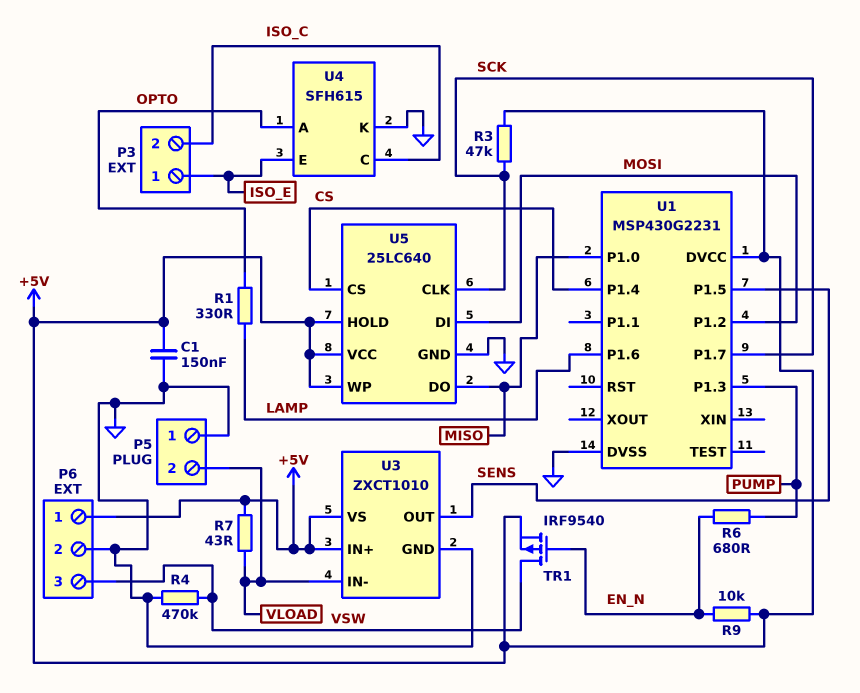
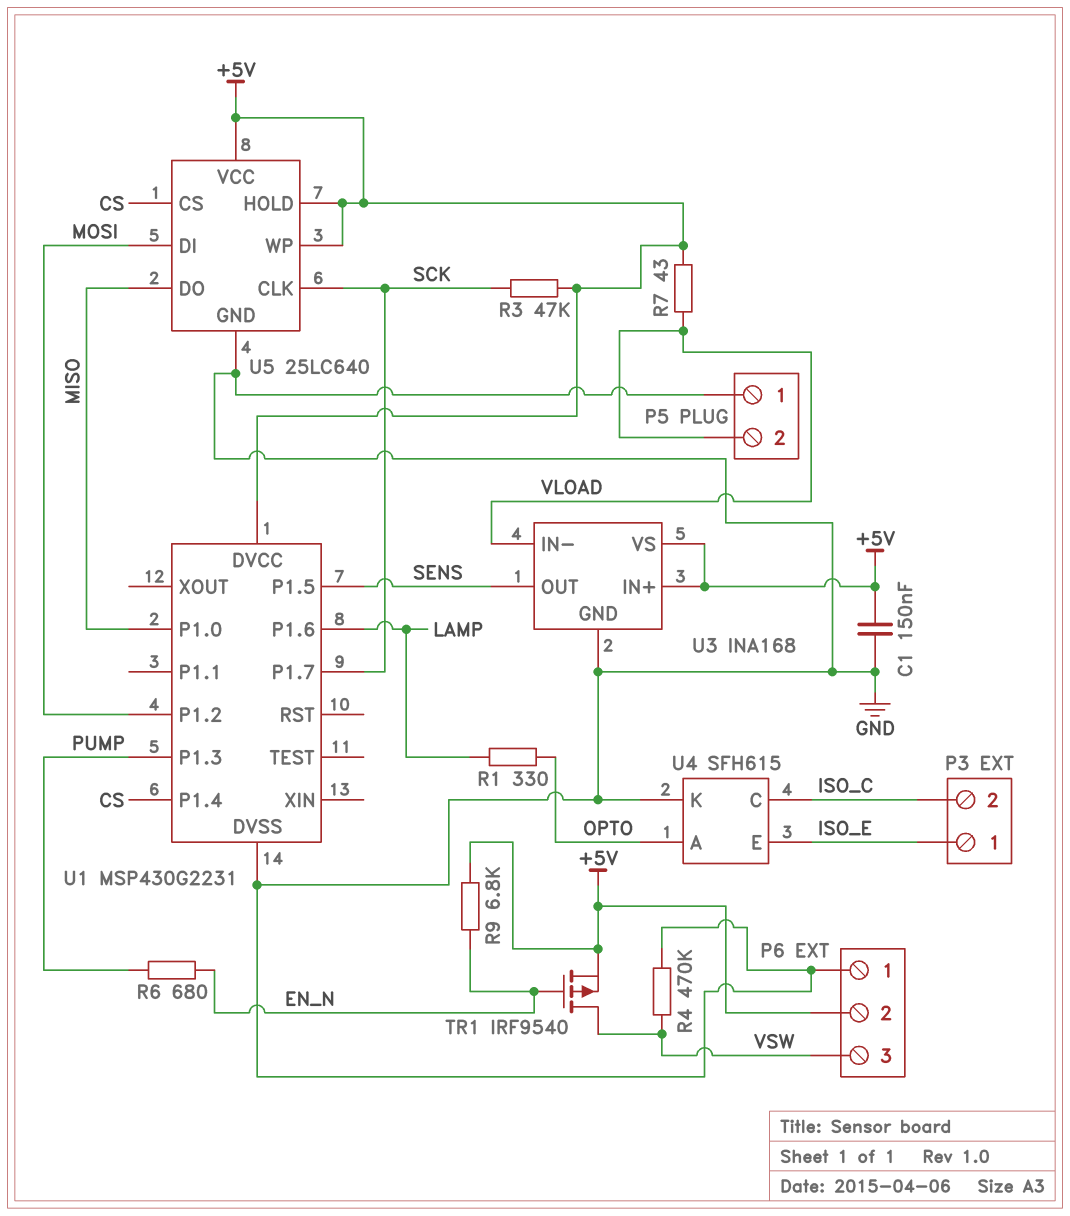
P6 pin 1: +5V -> GND
P6 pin 2: GND -> +5V
R9: 10k (+5V, EN_N) -> 6.8k (+5V, EN_N)
U3: ZXCT1010 -> INA168

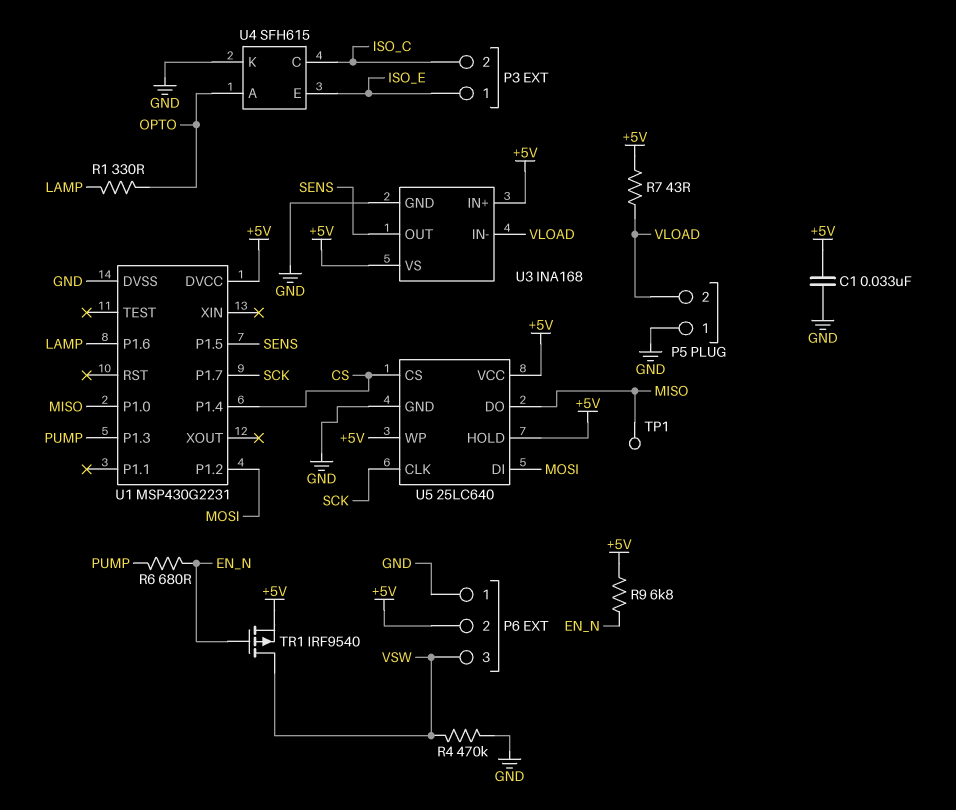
C1: 150nF (+5V, GND) -> 33nF (+5V, GND)
R3: 47k (+5V, SCK) -> none
TP1: none -> test point (MISO)

